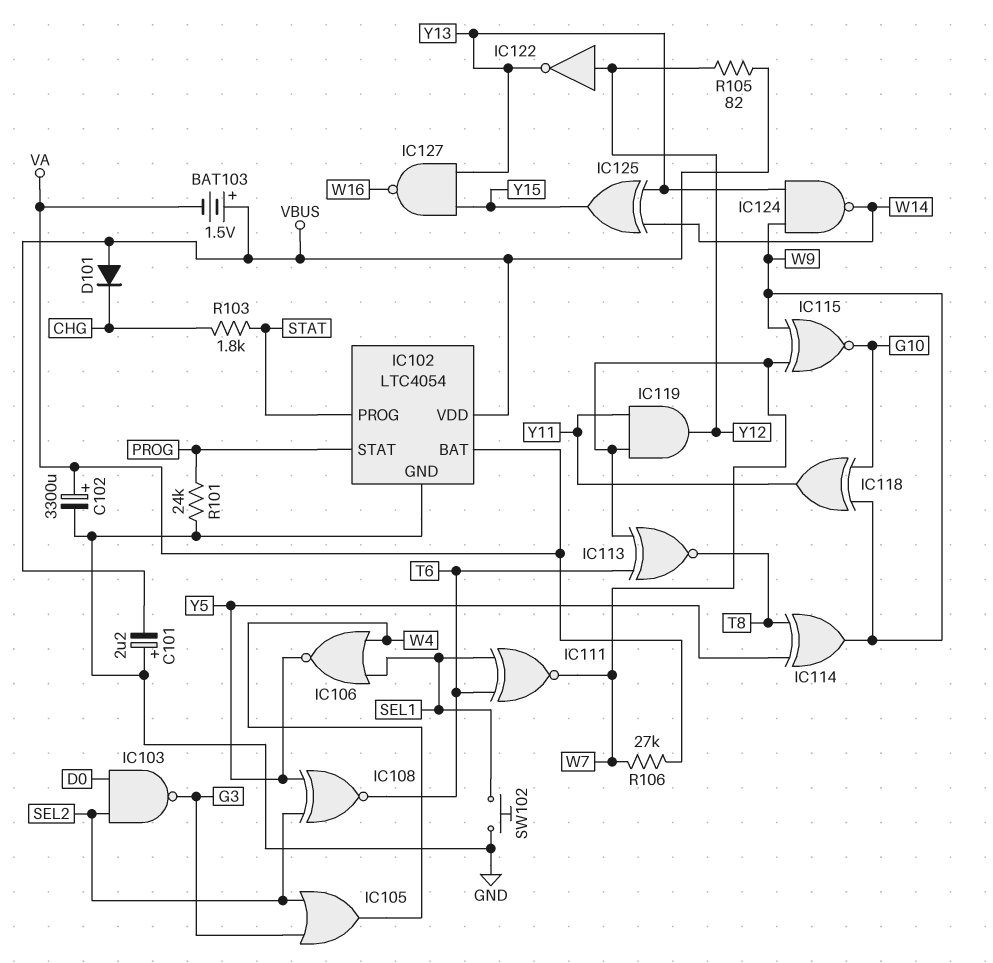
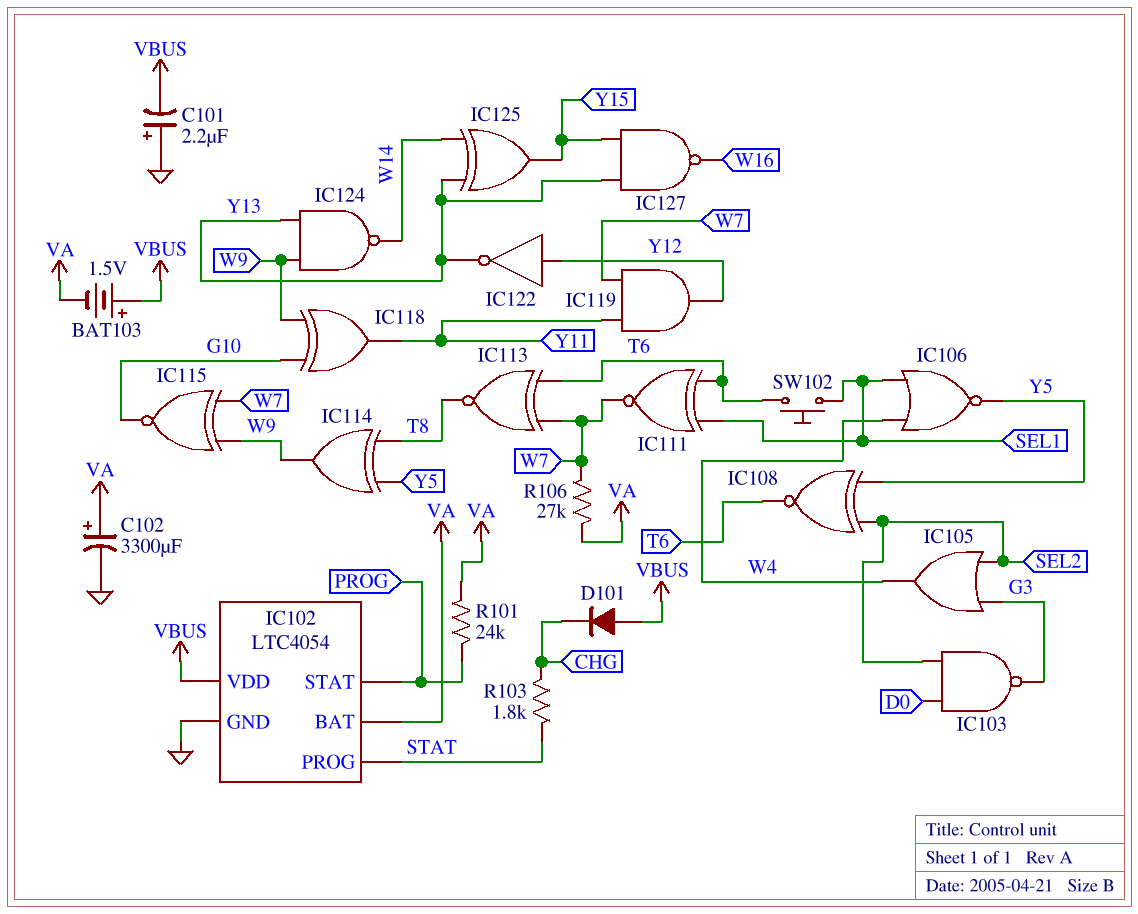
R101: 24k (GND, PROG) -> 24k (PROG, VA)
R105: 82 (VBUS, Y12) -> none
SW102: button (GND, SEL1) -> button (SEL1, T6)

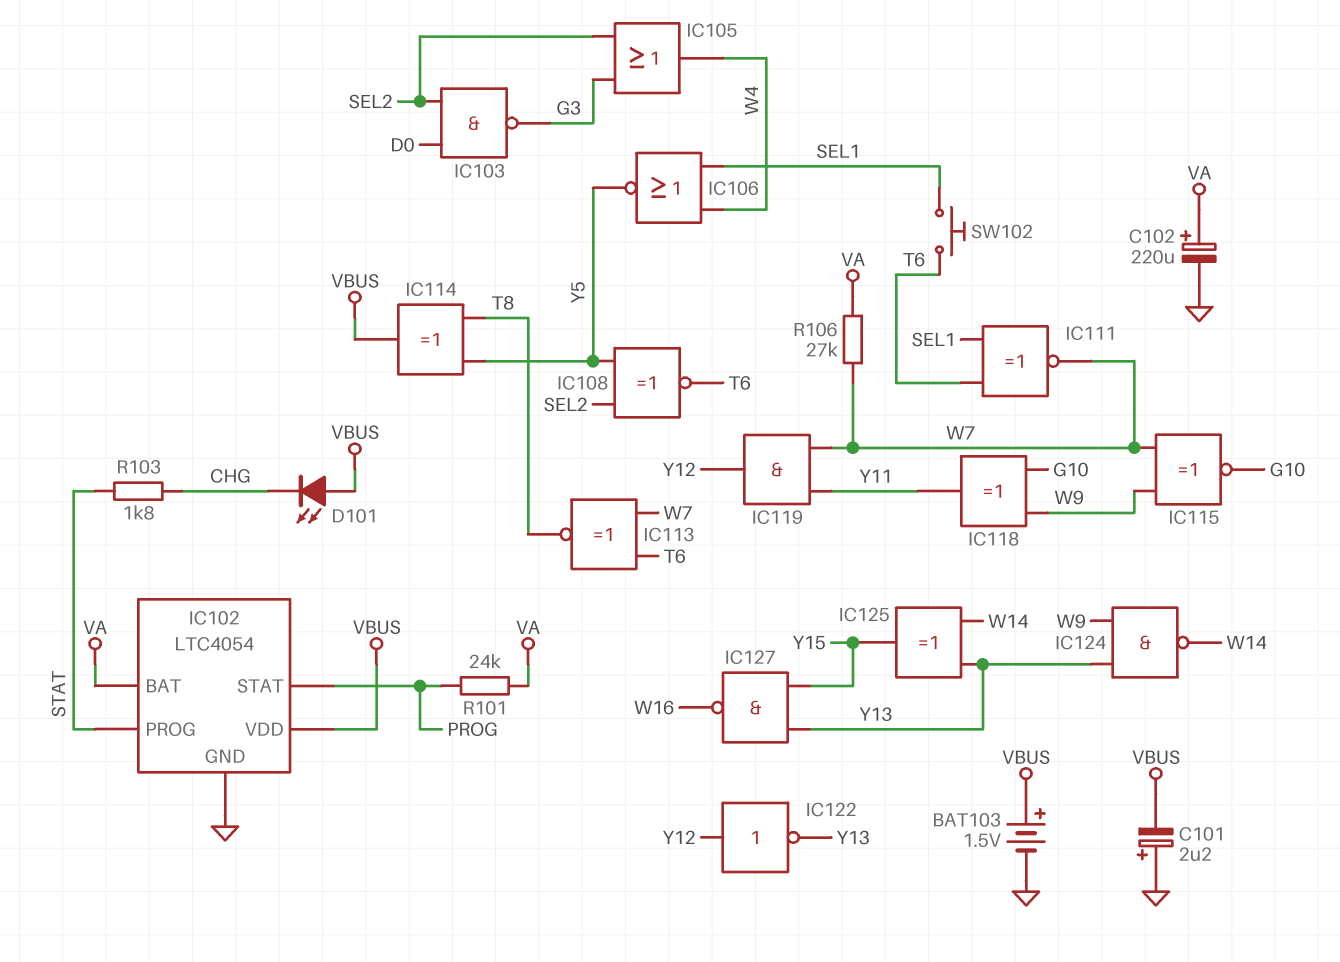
BAT103: 1.5V (plus VBUS, minus VA) -> 1.5V (plus VBUS, minus GND)
C102: 3300uF (plus VA, minus GND) -> 220uF (plus VA, minus GND)
D101: diode (A VBUS, K CHG) -> LED (A VBUS, K CHG)
IC114: XOR (in T8, in Y5, out W9) -> XOR (in T8, in Y5, out VBUS)

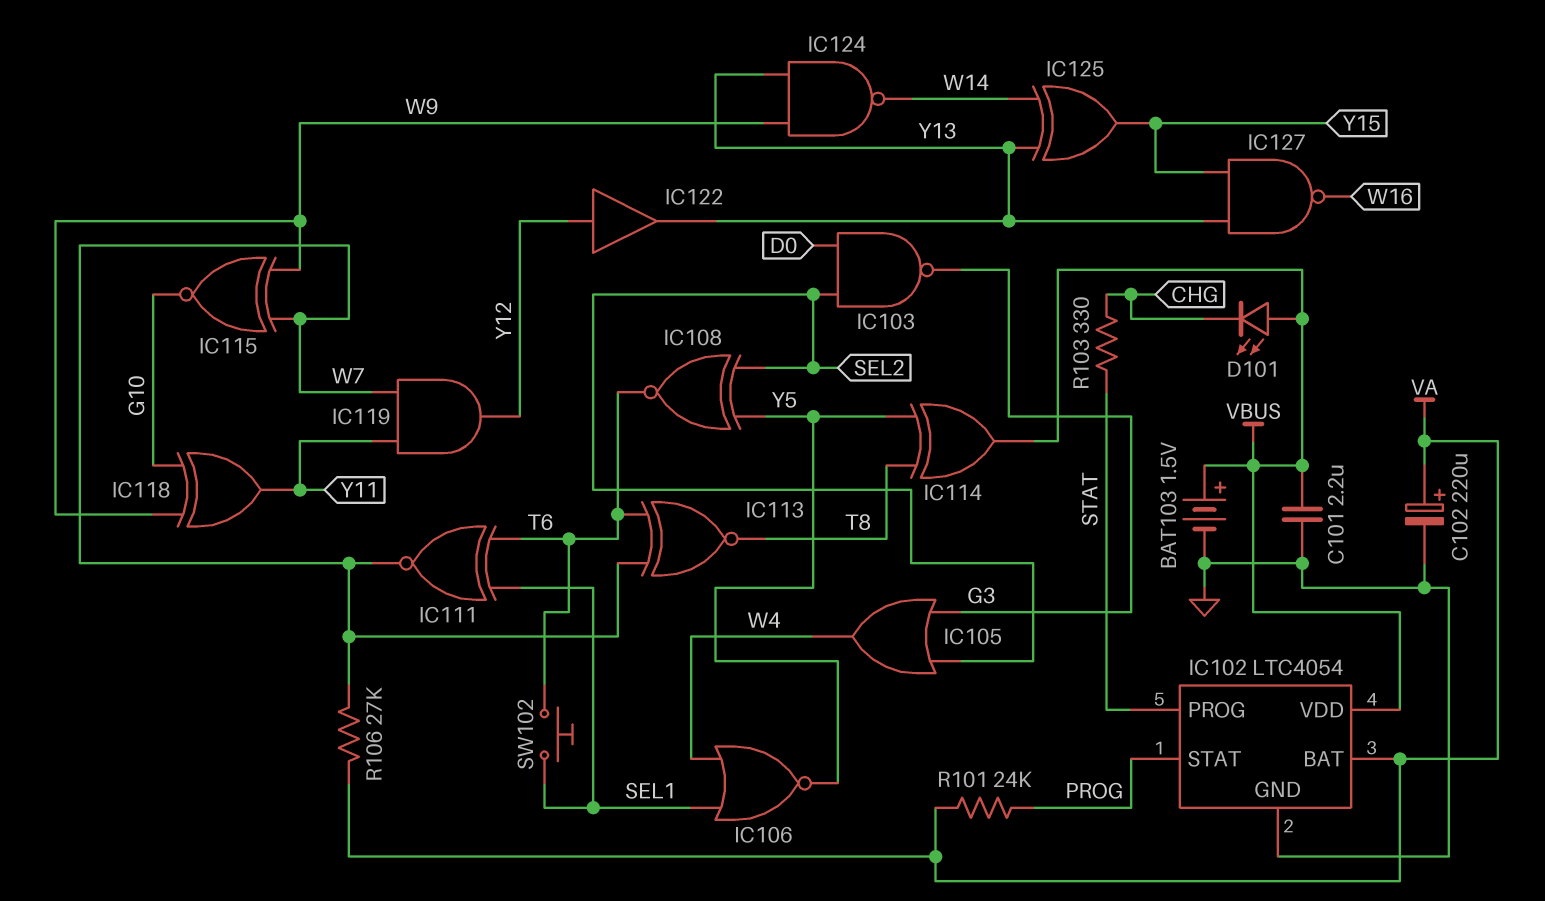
C101: 2.2uF (plus GND, minus VBUS) -> 2.2uF (GND, VBUS)
IC122: NOT (in Y12, out Y13) -> buffer (in Y12, out Y13)
R103: 1.8k (CHG, STAT) -> 330 (CHG, STAT)

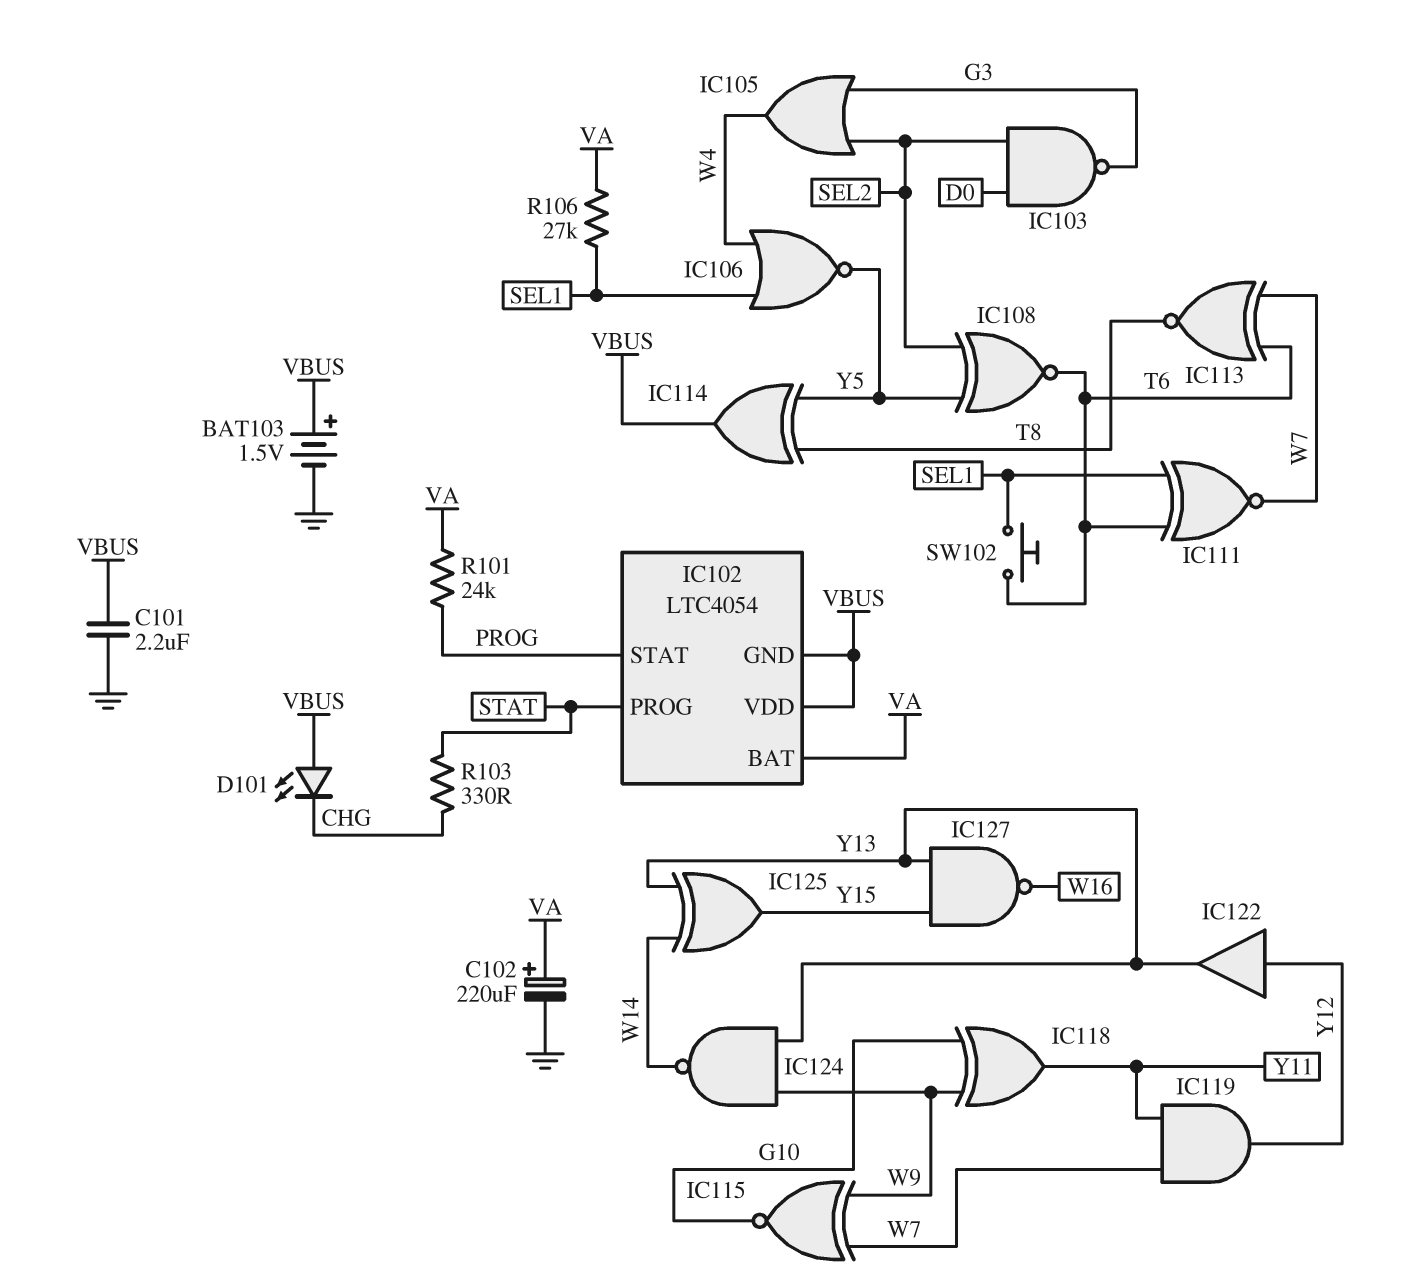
IC102 pin GND: GND -> VBUS
R106: 27k (VA, W7) -> 27k (SEL1, VA)

